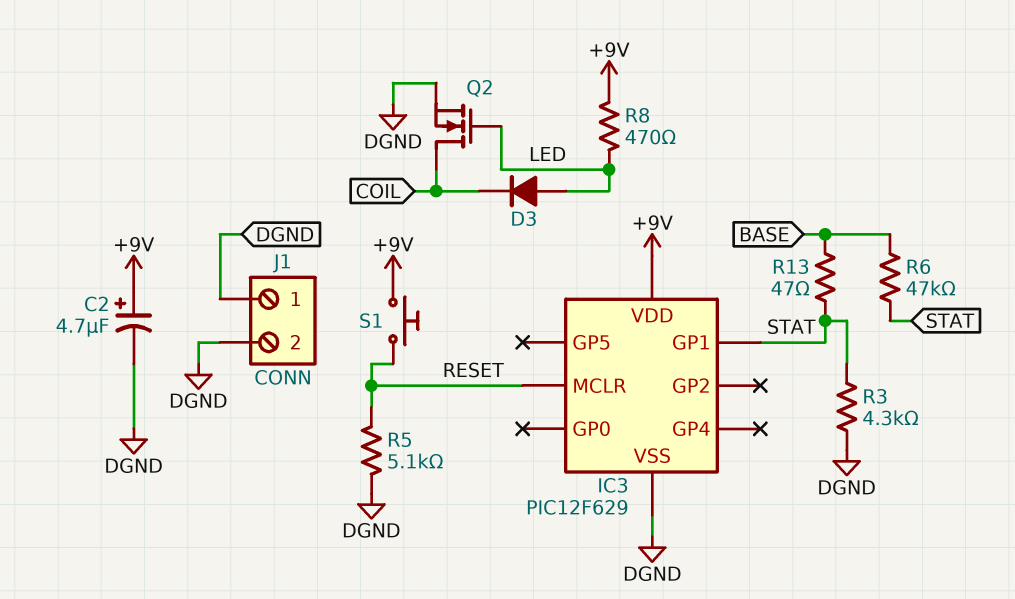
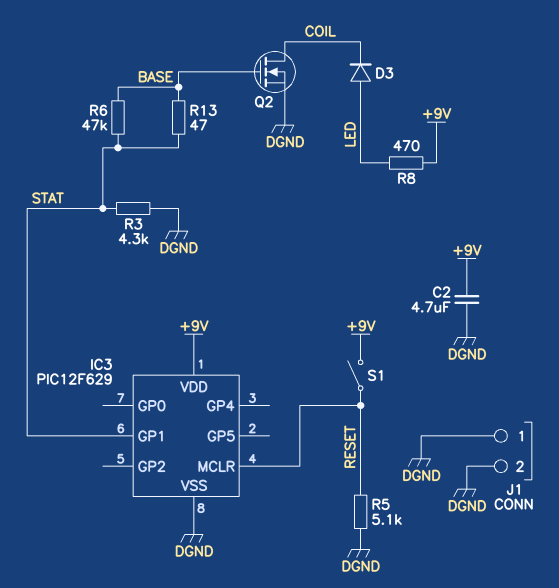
C2: 4.7uF (plus +9V, minus DGND) -> 4.7uF (+9V, DGND)
Q2: NMOS (G LED, D COIL, S DGND) -> NMOS (G BASE, D COIL, S DGND)
S1: button (+9V, RESET) -> switch (+9V, RESET)

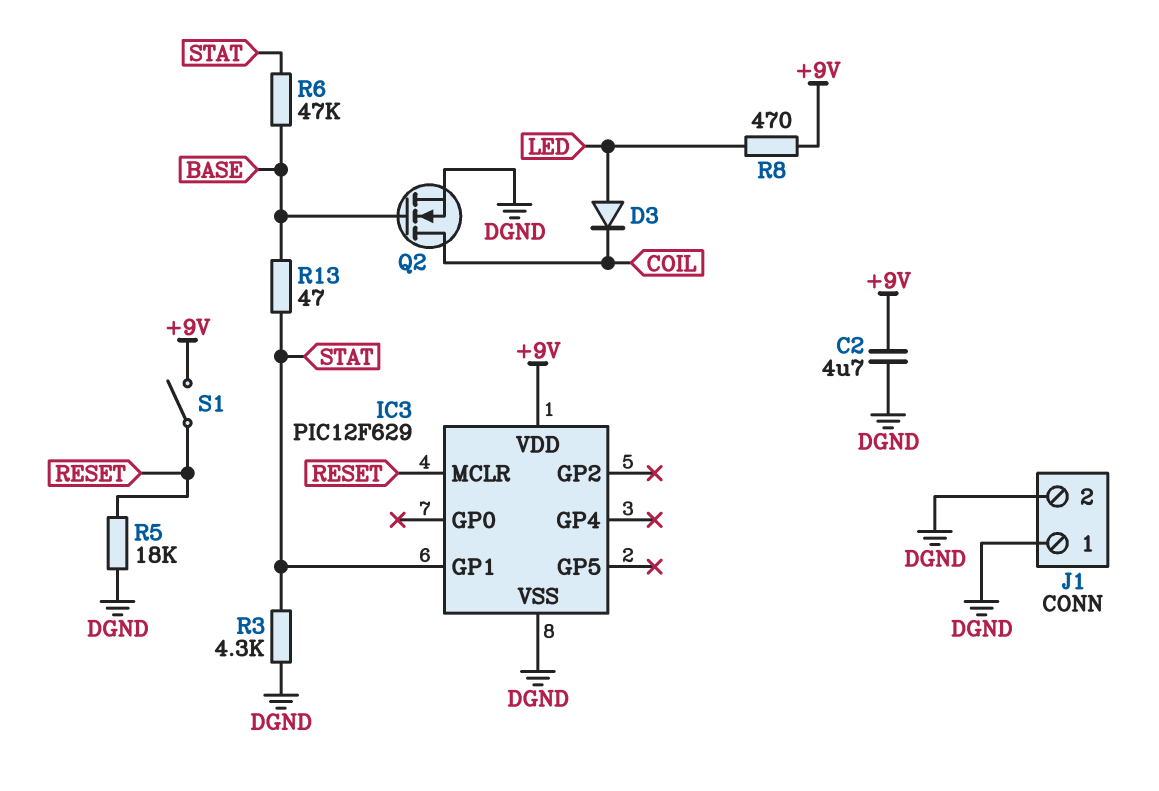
R5: 5.1k (DGND, RESET) -> 18k (DGND, RESET)

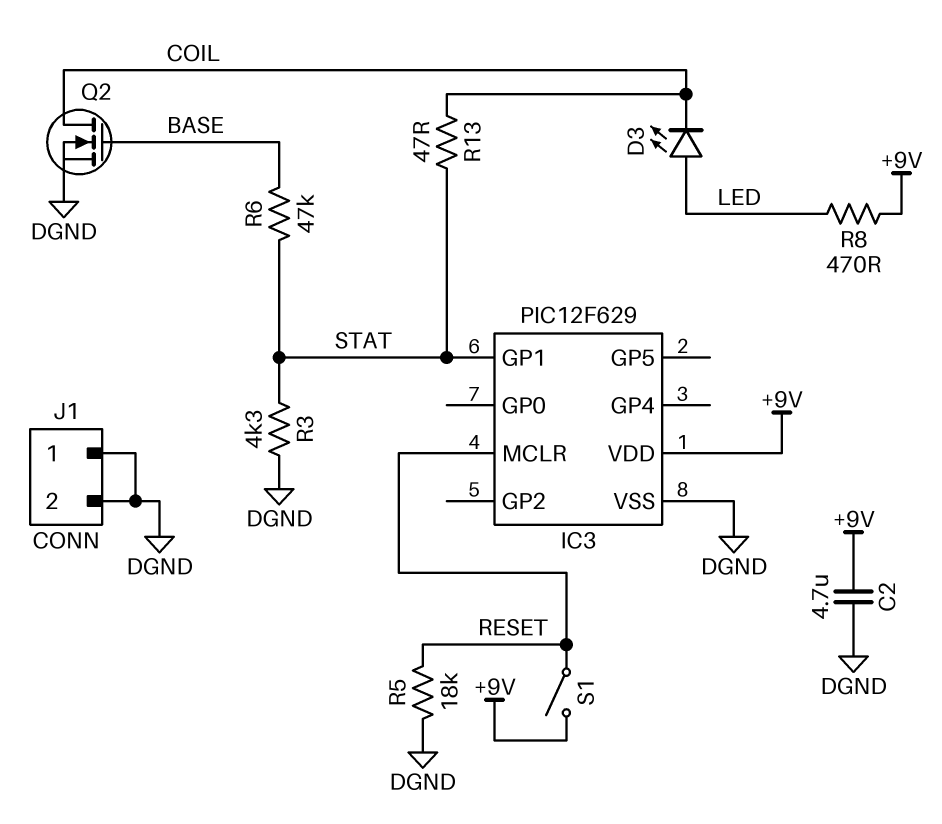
D3: diode (A LED, K COIL) -> LED (A LED, K COIL)
R13: 47 (BASE, STAT) -> 47 (COIL, STAT)

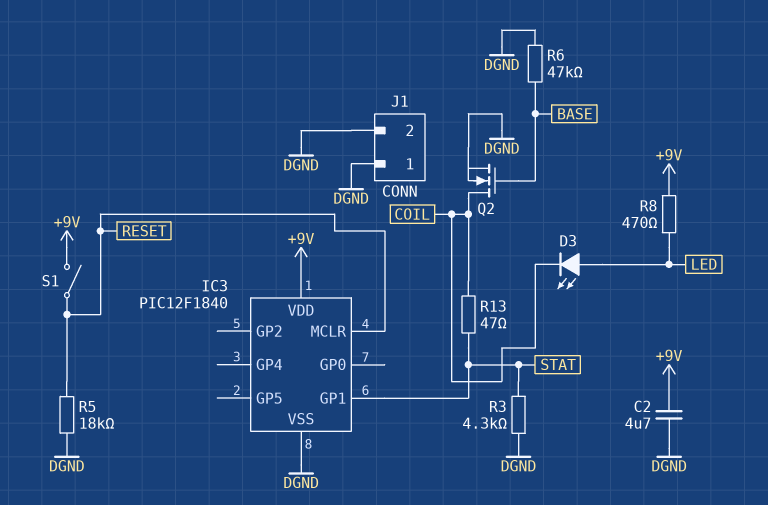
IC3: PIC12F629 -> PIC12F1840
R6: 47k (BASE, STAT) -> 47k (BASE, DGND)

